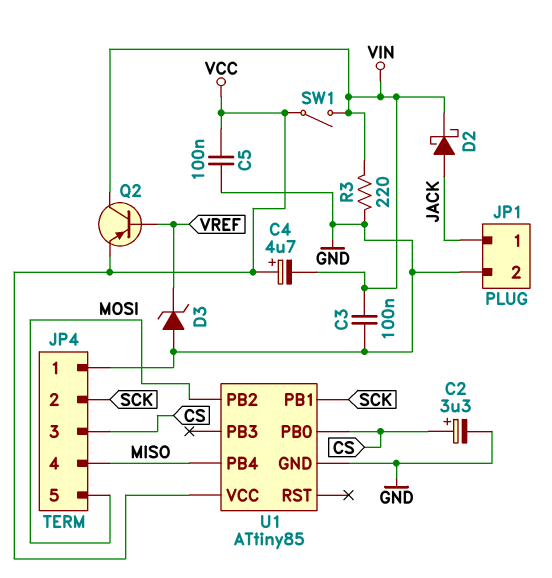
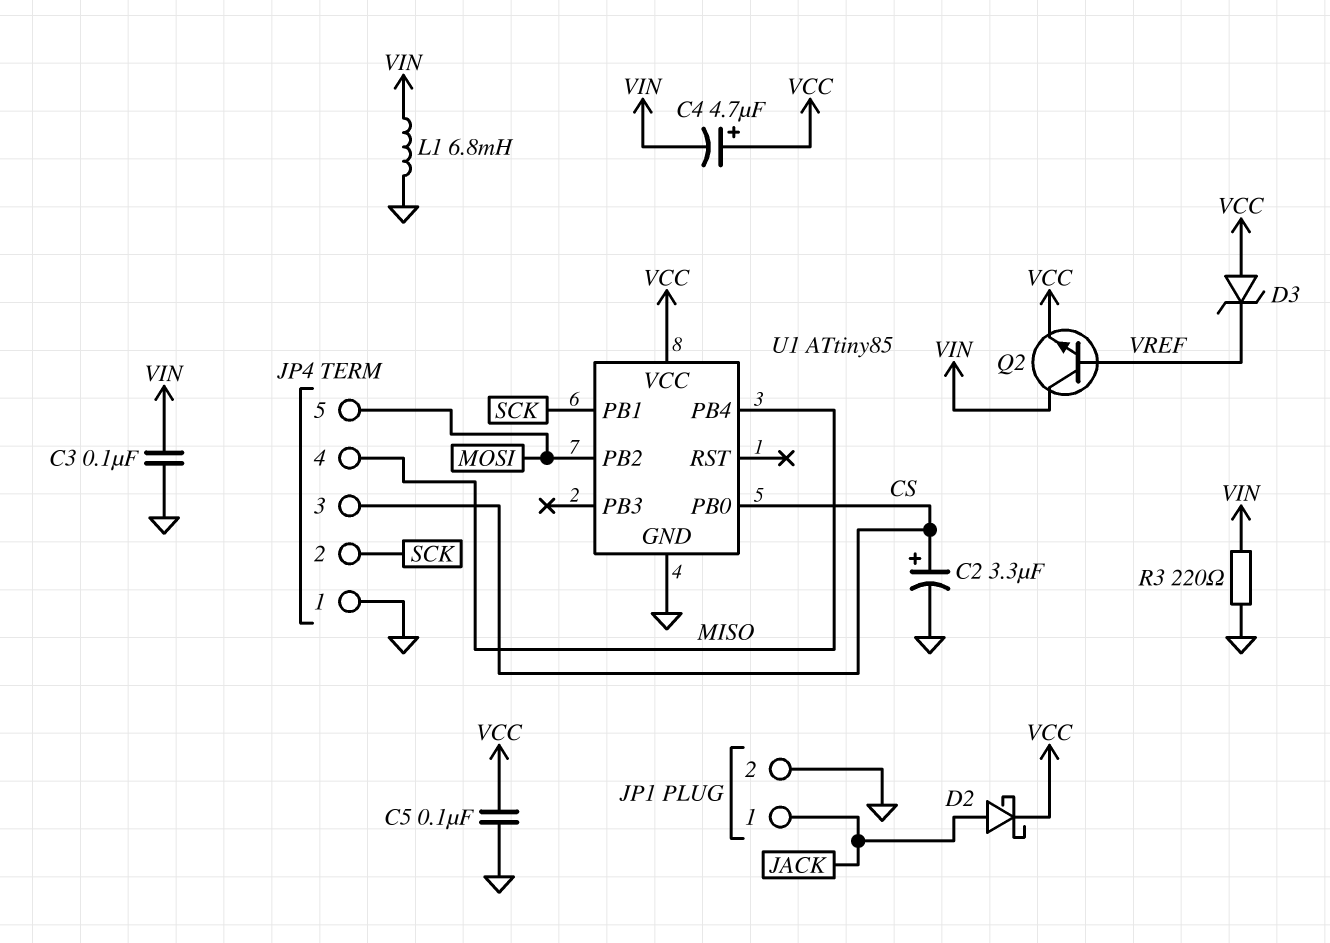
D2: schottky (A JACK, K VIN) -> schottky (A JACK, K VCC)
D3: zener (A GND, K VREF) -> zener (A VCC, K VREF)
L1: none -> 6.8mH (GND, VIN)
Q2: PNP (B VREF, C VIN, E VCC) -> NPN (B VREF, C VIN, E VCC)
SW1: switch (VCC, VIN) -> none

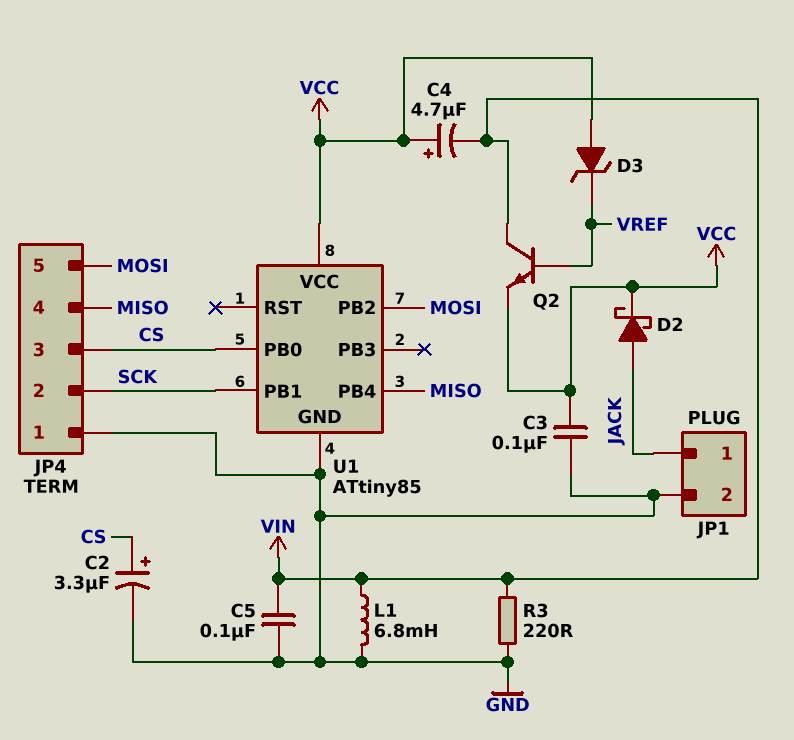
C3: 100nF (GND, VIN) -> 100nF (GND, VCC)
C5: 100nF (GND, VCC) -> 100nF (GND, VIN)

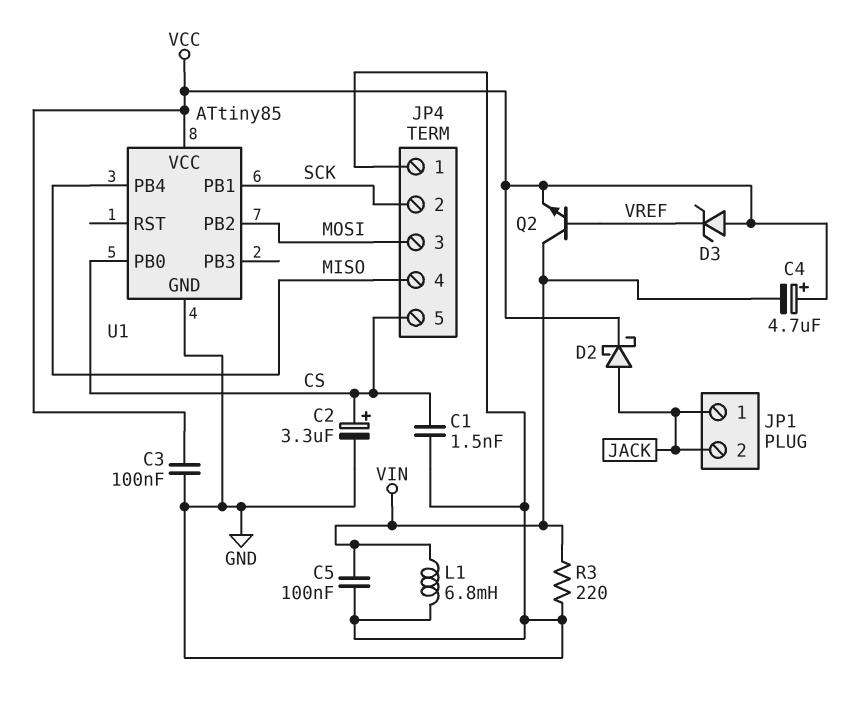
C1: none -> 1.5nF (CS, GND)
JP1 pin 2: GND -> JACK
JP4 pin 3: CS -> MOSI
JP4 pin 5: MOSI -> CS

